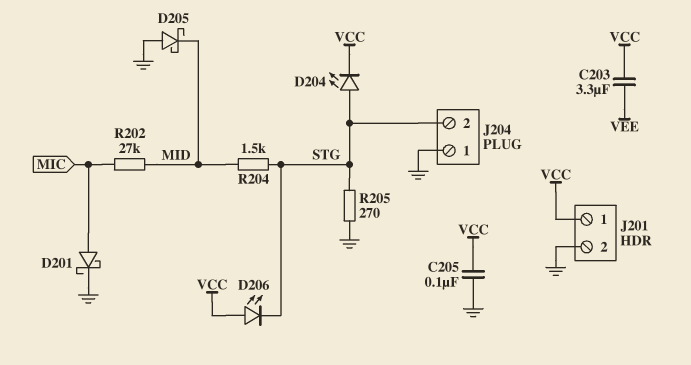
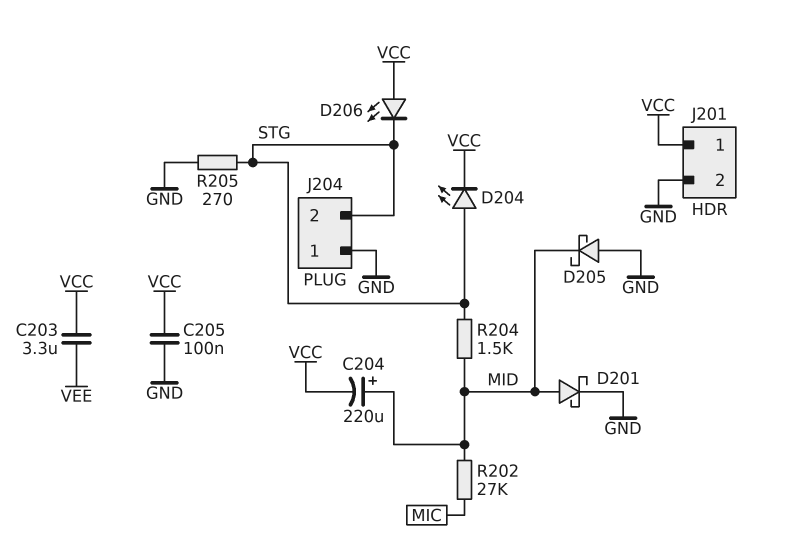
C204: none -> 220uF (plus MID, minus VCC)
D201: schottky (A MIC, K GND) -> schottky (A MID, K GND)

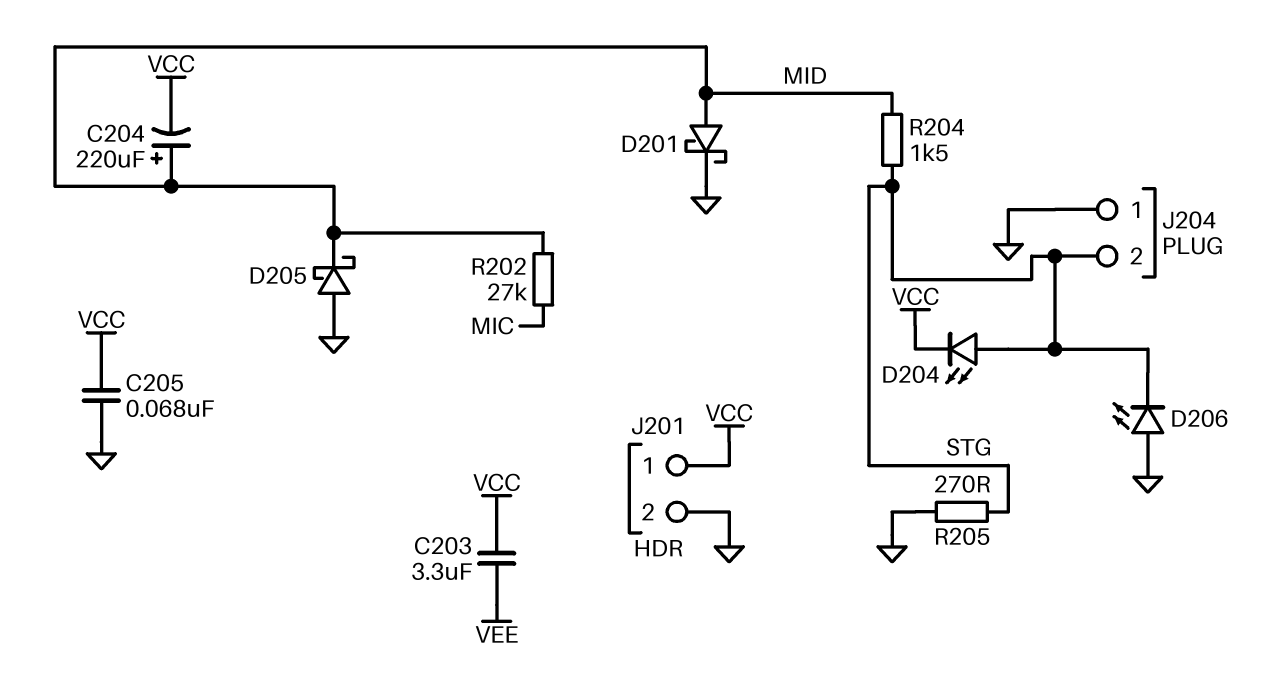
C205: 100nF (GND, VCC) -> 68nF (GND, VCC)
D206: LED (A VCC, K STG) -> LED (A GND, K STG)

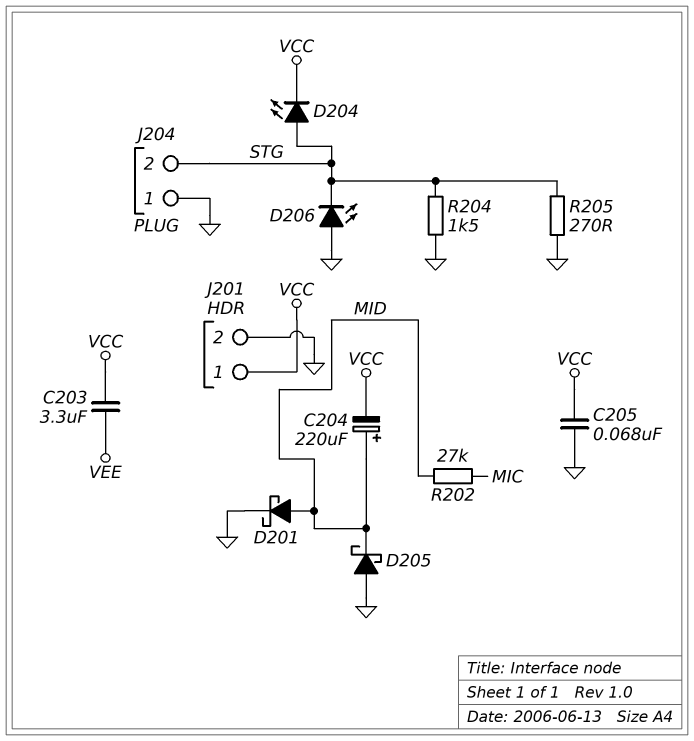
R204: 1.5k (MID, STG) -> 1.5k (GND, STG)

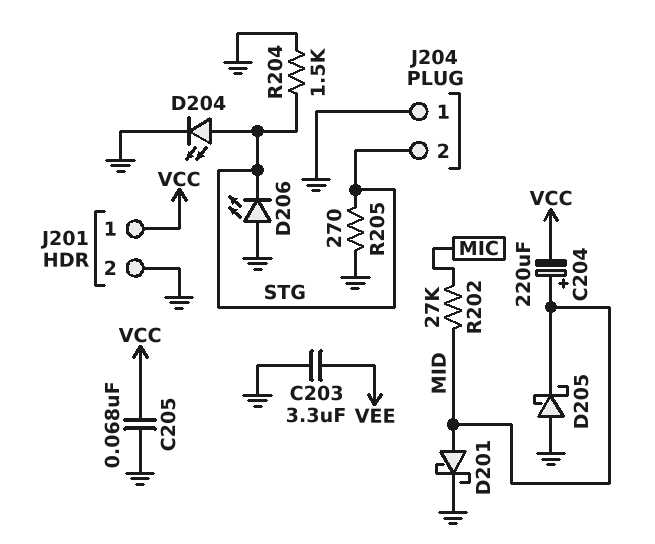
C203: 3.3uF (VCC, VEE) -> 3.3uF (GND, VEE)
D204: LED (A STG, K VCC) -> LED (A STG, K GND)

